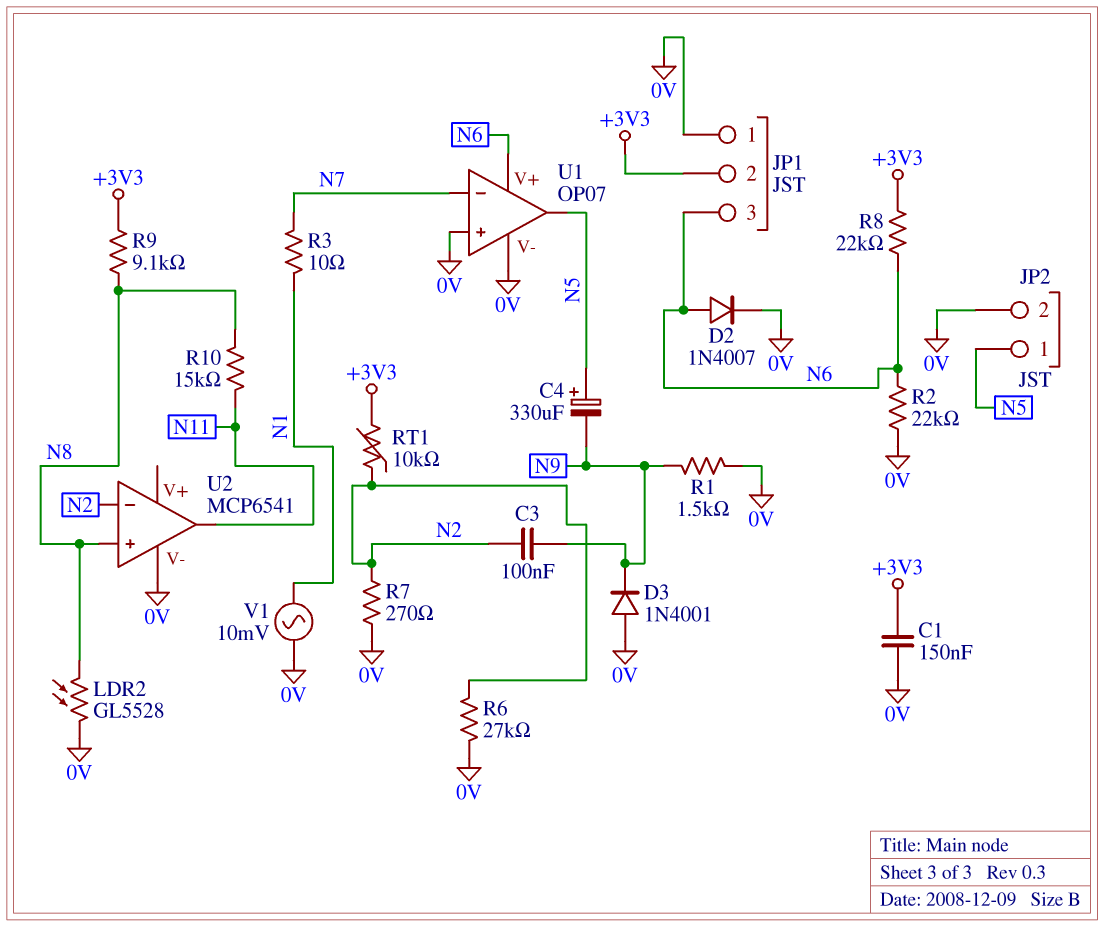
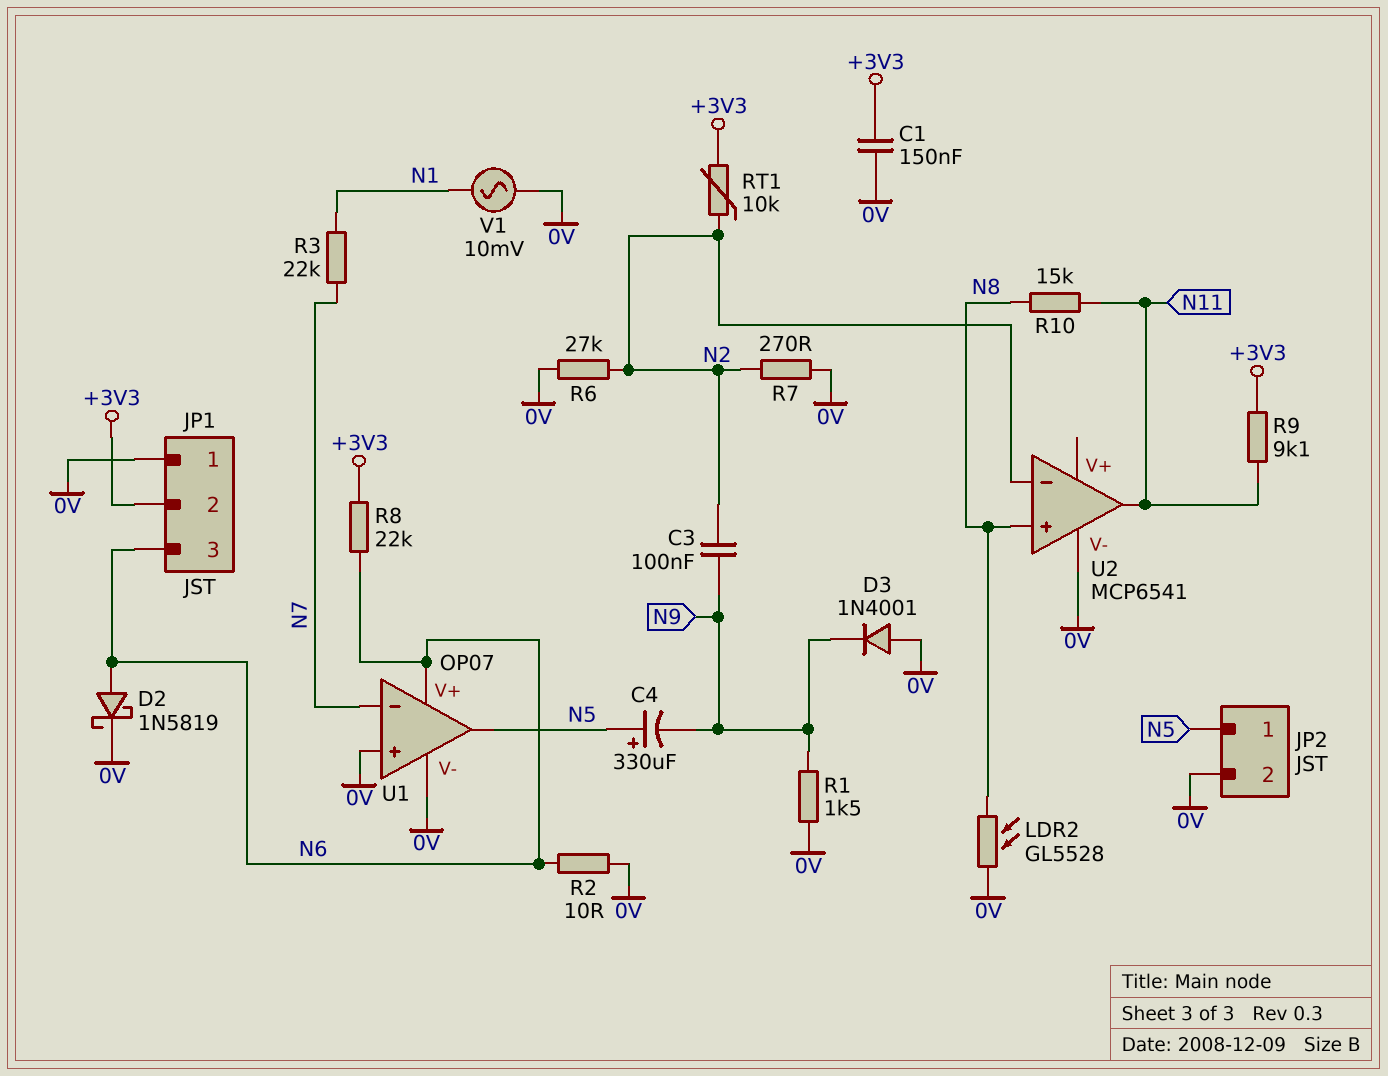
D2: diode 1N4007 (A N6, K 0V) -> schottky 1N5819 (A N6, K 0V)
R2: 22k (0V, N6) -> 10 (0V, N6)
R3: 10 (N1, N7) -> 22k (N1, N7)
R9: 9.1k (+3V3, N8) -> 9.1k (+3V3, N11)

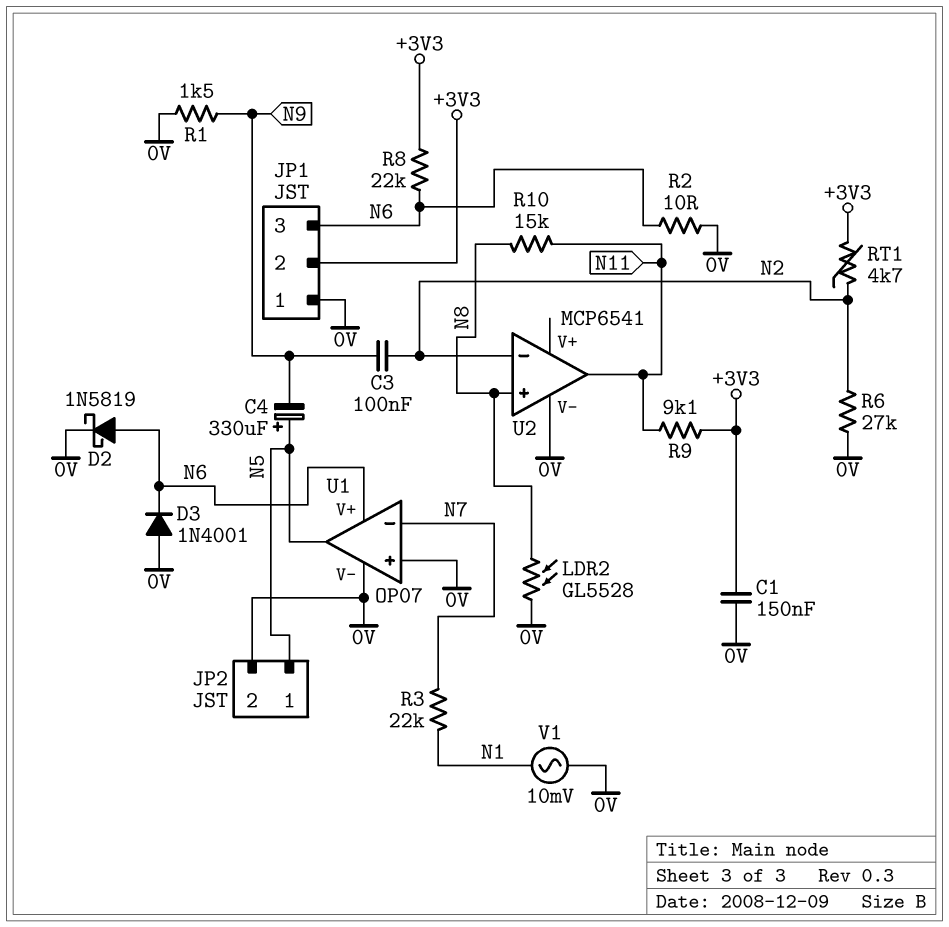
D3: diode 1N4001 (A 0V, K N9) -> diode 1N4001 (A 0V, K N6)
R7: 270 (0V, N2) -> none
RT1: 10k (+3V3, N2) -> 4.7k (+3V3, N2)

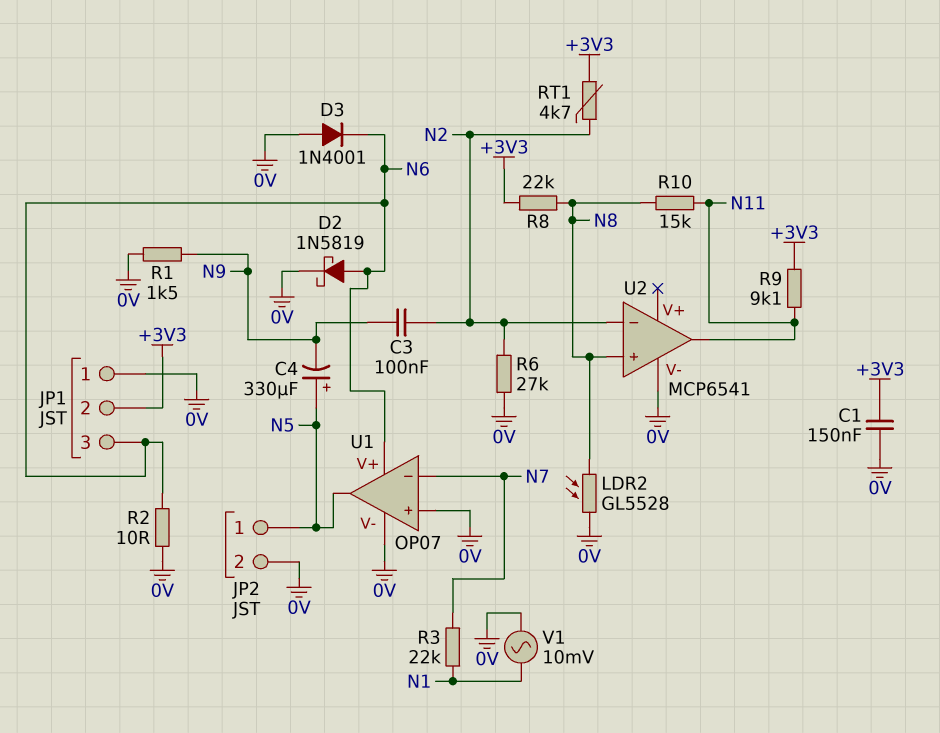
R8: 22k (+3V3, N6) -> 22k (+3V3, N8)

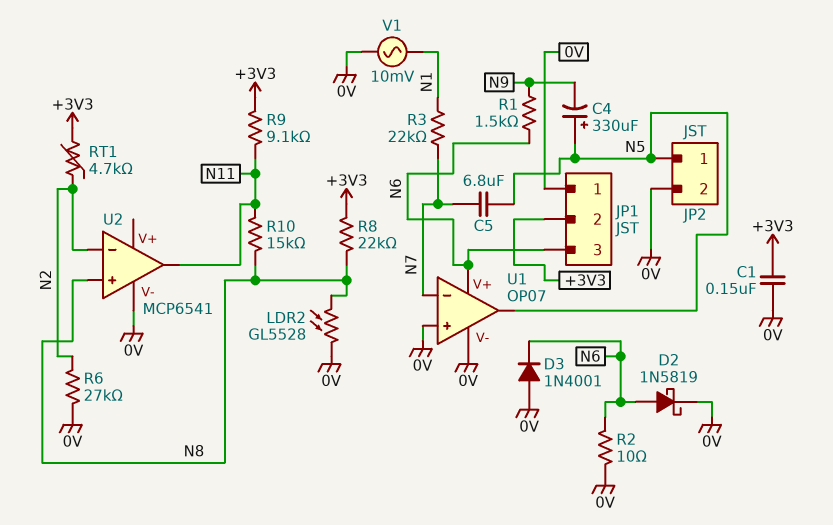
C3: 100nF (N2, N9) -> none
C5: none -> 6.8uF (N5, N7)
R1: 1.5k (0V, N9) -> 1.5k (N6, N9)

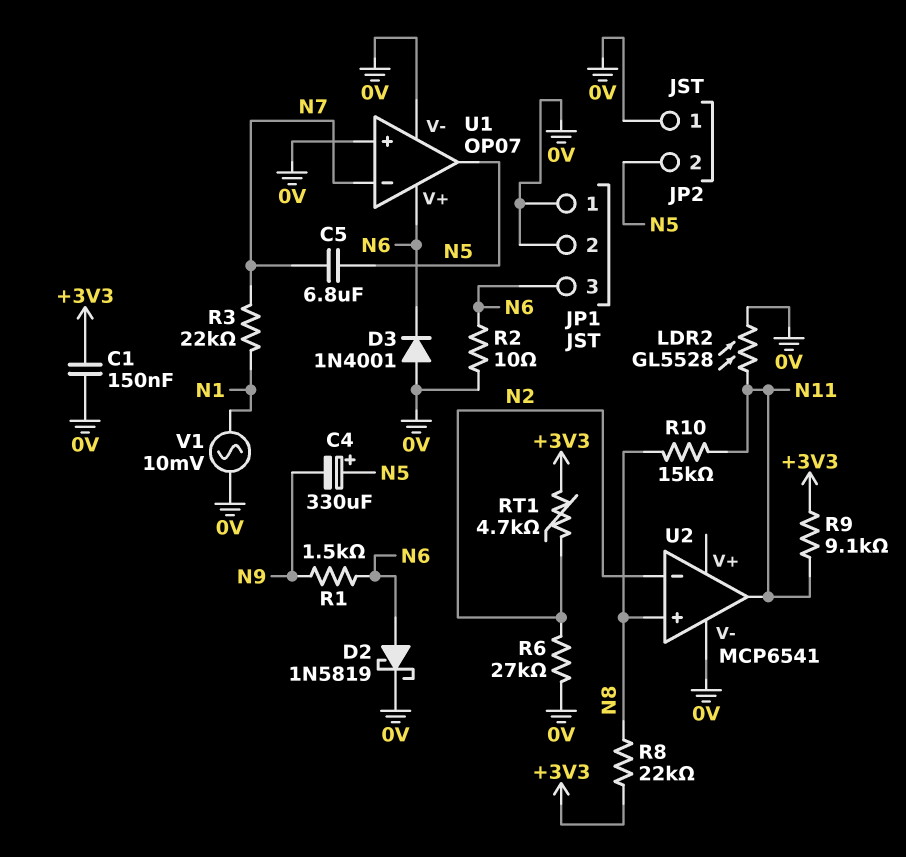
JP1 pin 2: +3V3 -> 0V
JP2 pin 1: N5 -> 0V
JP2 pin 2: 0V -> N5
LDR2: GL5528 (0V, N8) -> GL5528 (0V, N11)

